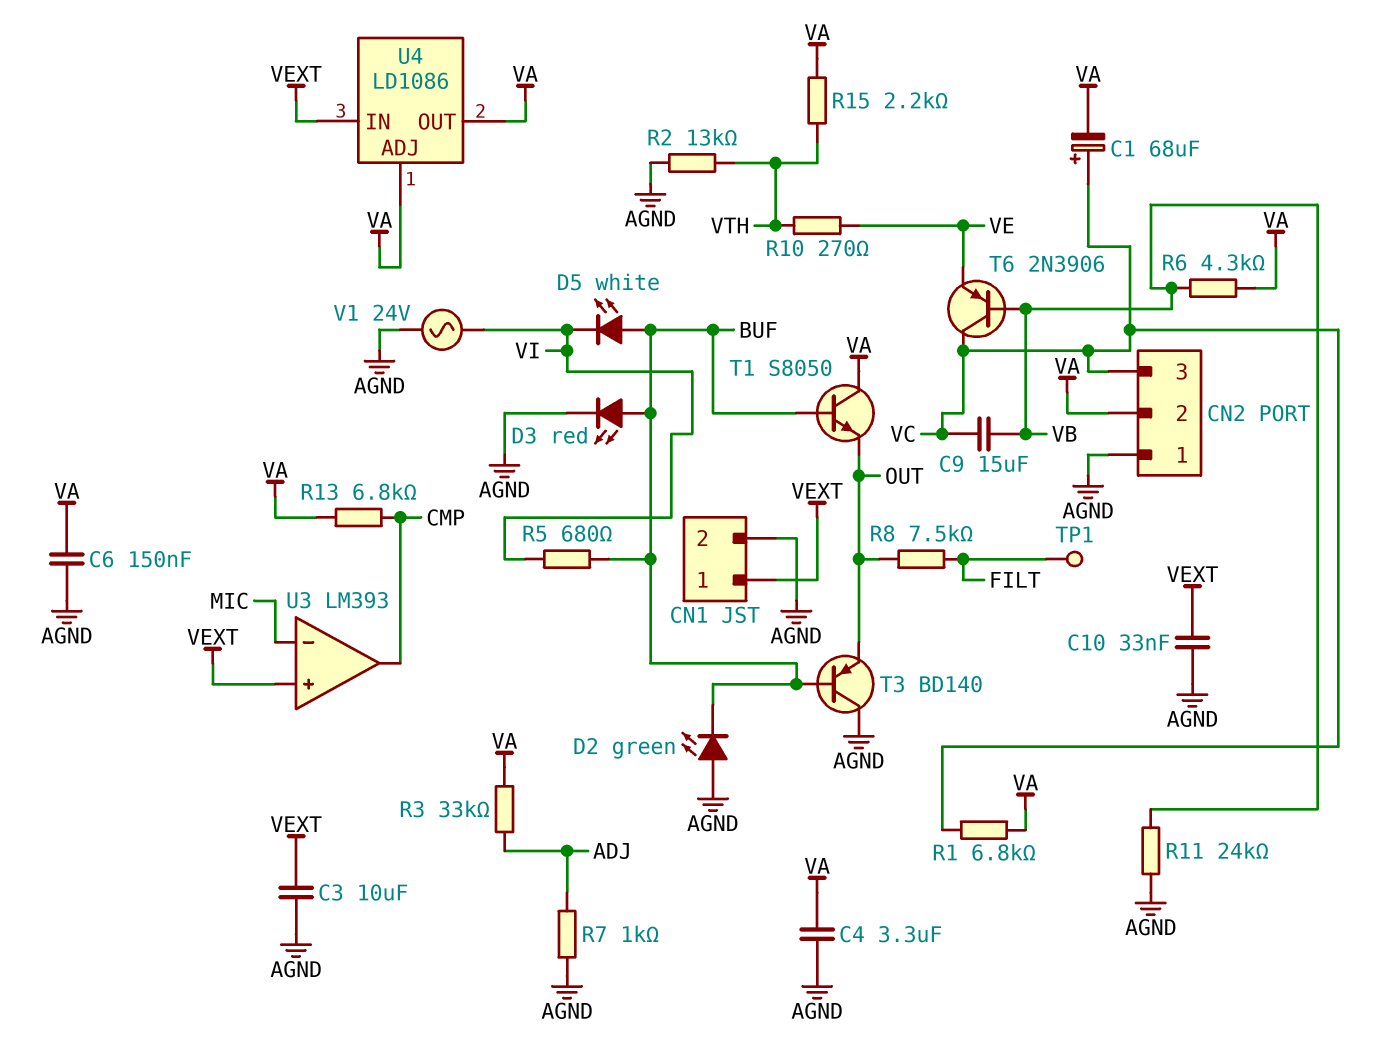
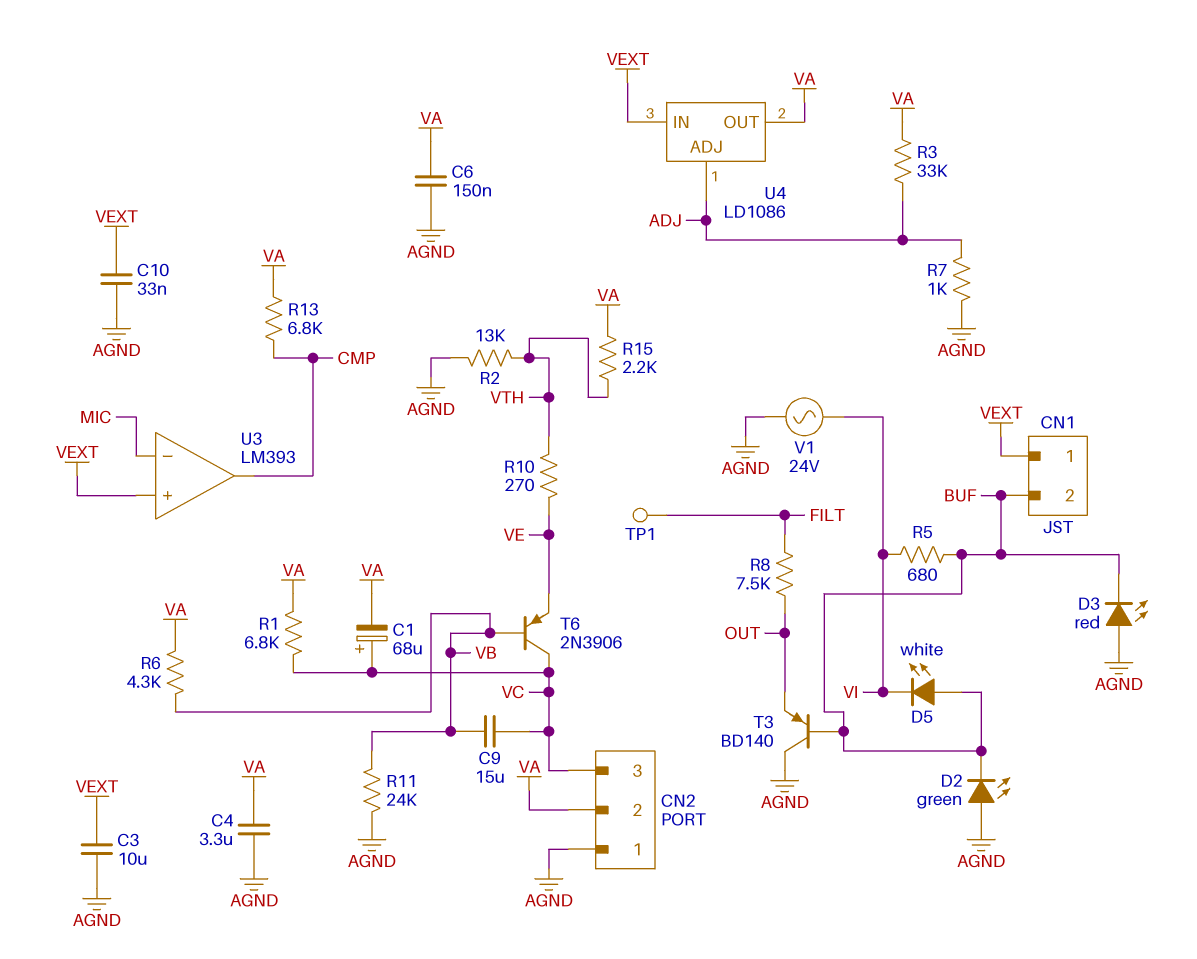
CN1 pin 2: AGND -> BUF
D3: LED red (A BUF, K AGND) -> LED red (A AGND, K BUF)
T1: NPN S8050 (B BUF, C VA, E OUT) -> none
U4 pin ADJ: VA -> ADJ

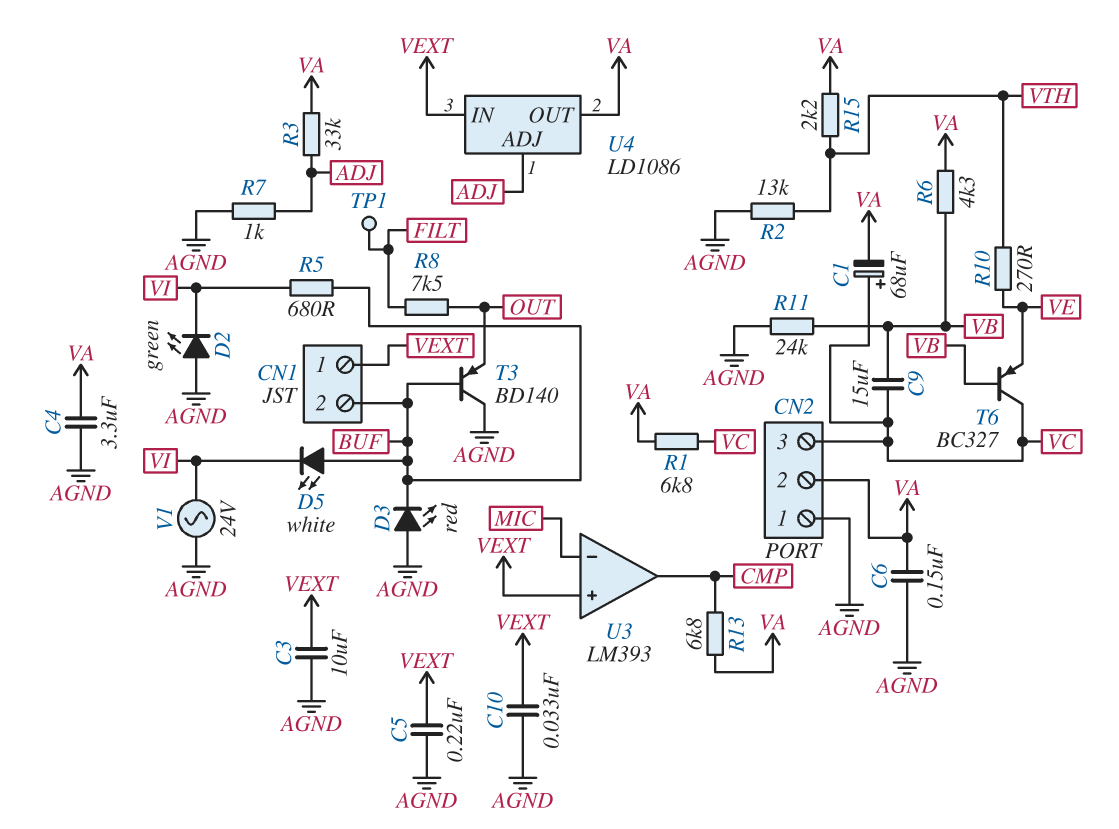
C5: none -> 220nF (AGND, VEXT)
D2: LED green (A AGND, K BUF) -> LED green (A AGND, K VI)
T6: PNP 2N3906 (B VB, C VC, E VE) -> PNP BC327 (B VB, C VC, E VE)

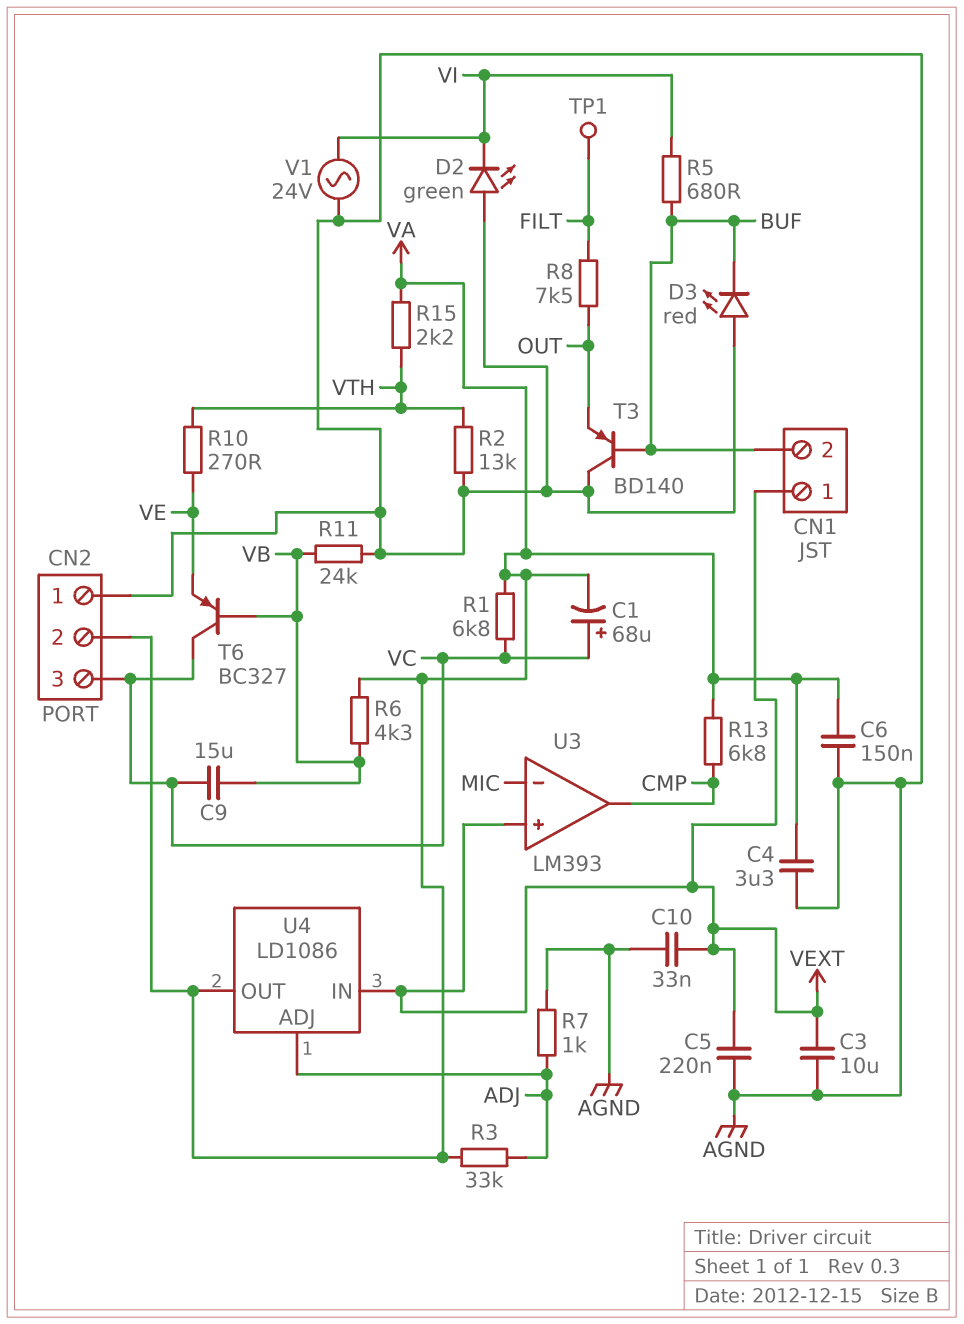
D5: LED white (A BUF, K VI) -> none

